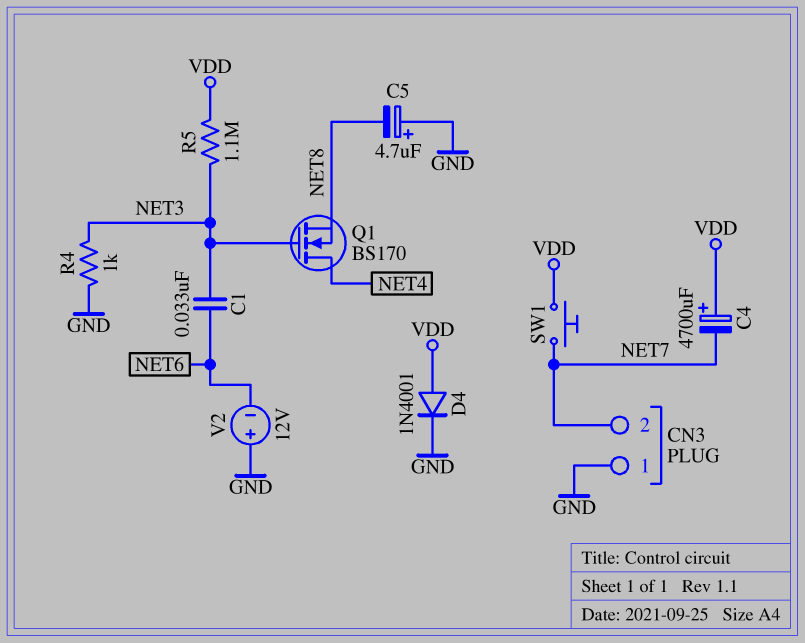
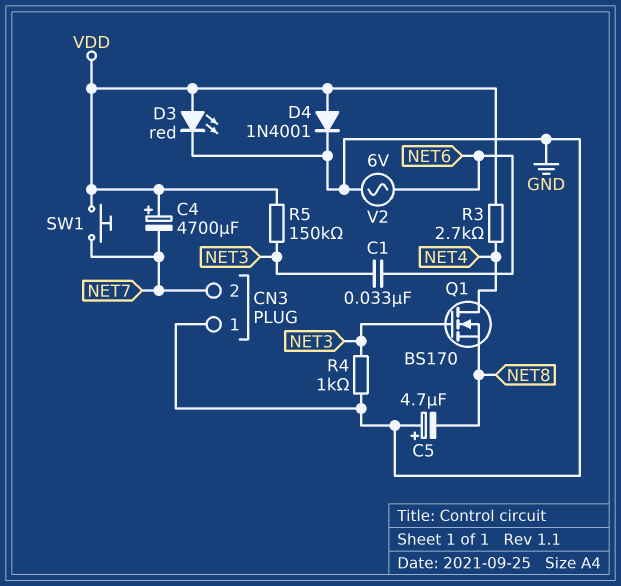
D3: none -> LED red (A VDD, K GND)
R3: none -> 2.7k (NET4, VDD)
R5: 1.1M (NET3, VDD) -> 150k (NET3, VDD)
V2: 12V (plus GND, minus NET6) -> AC 6V (GND, NET6)

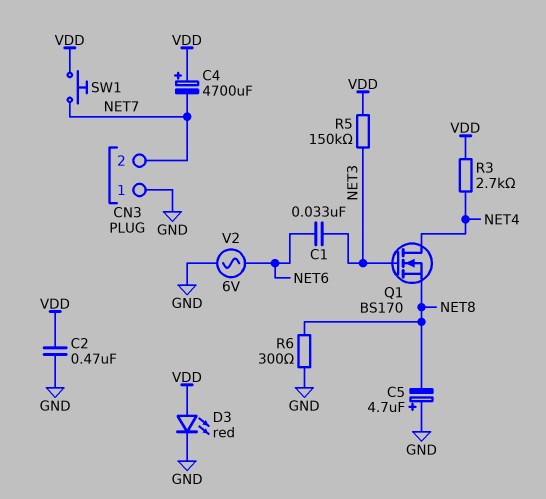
C2: none -> 470nF (GND, VDD)
D4: diode 1N4001 (A VDD, K GND) -> none
R4: 1k (GND, NET3) -> none
R6: none -> 300 (GND, NET8)

